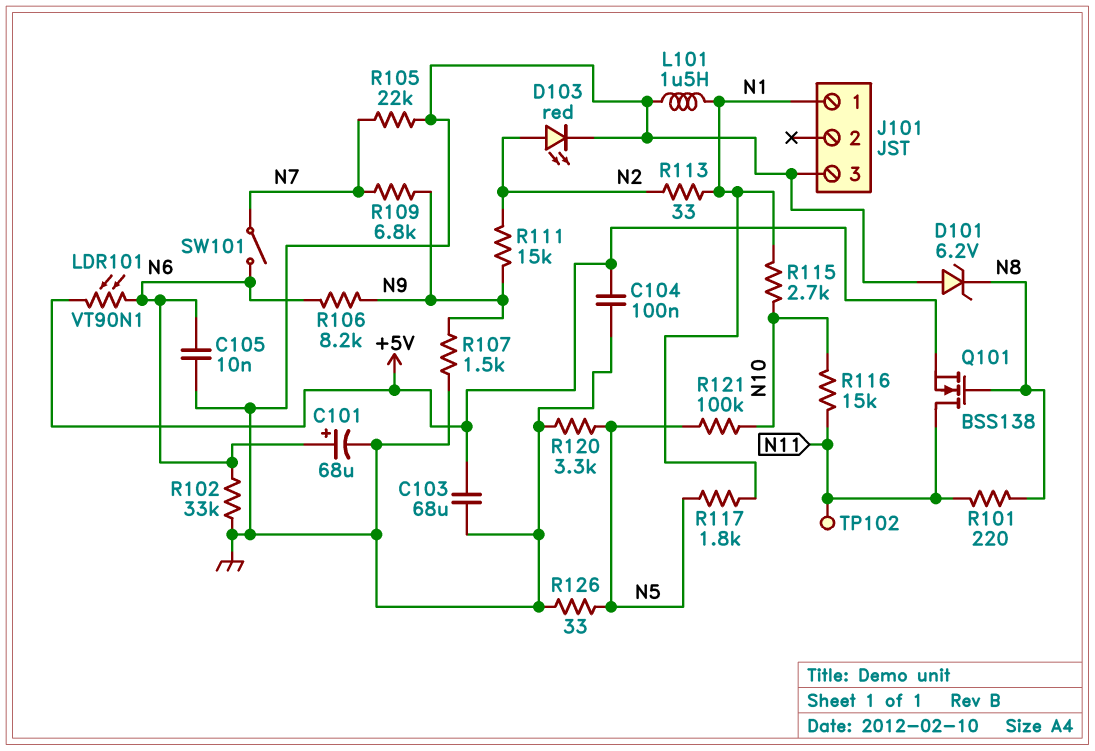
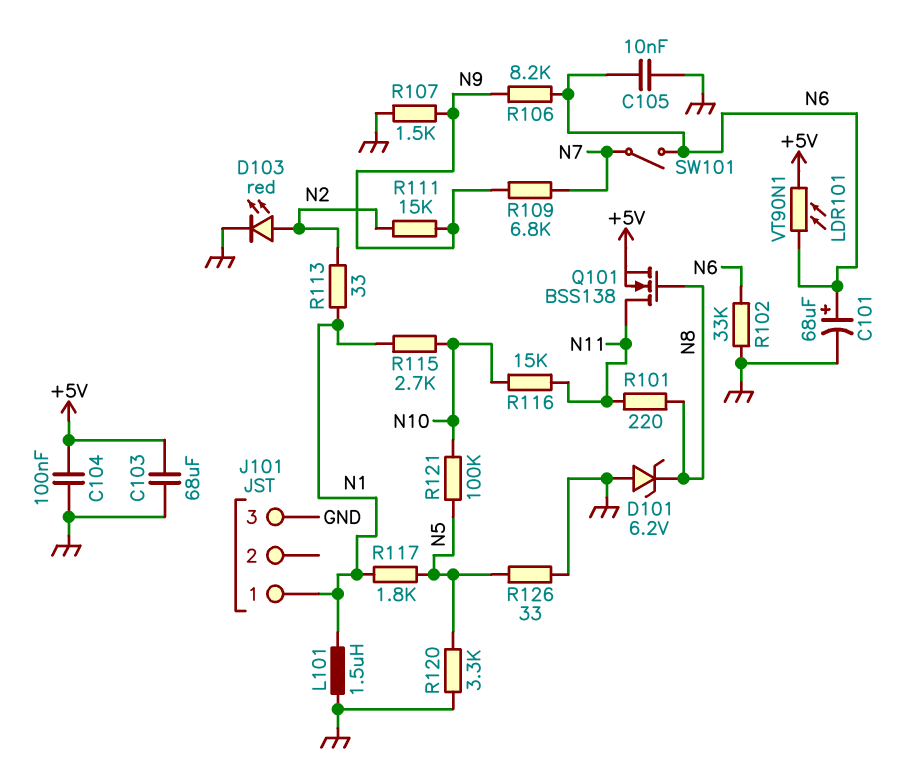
R105: 22k (GND, N7) -> none
TP102: test point (N11) -> none

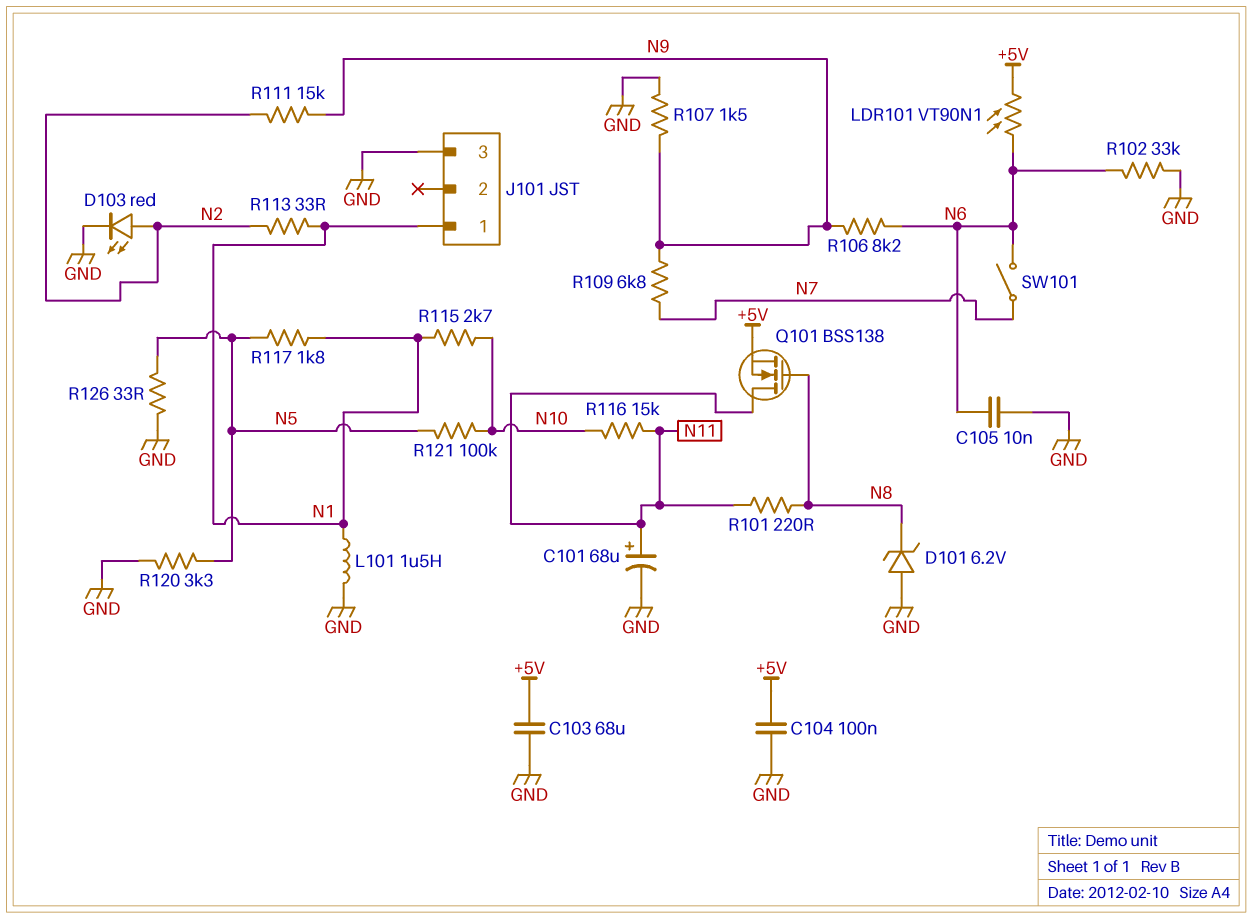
C101: 68uF (plus N6, minus GND) -> 68uF (plus N11, minus GND)

